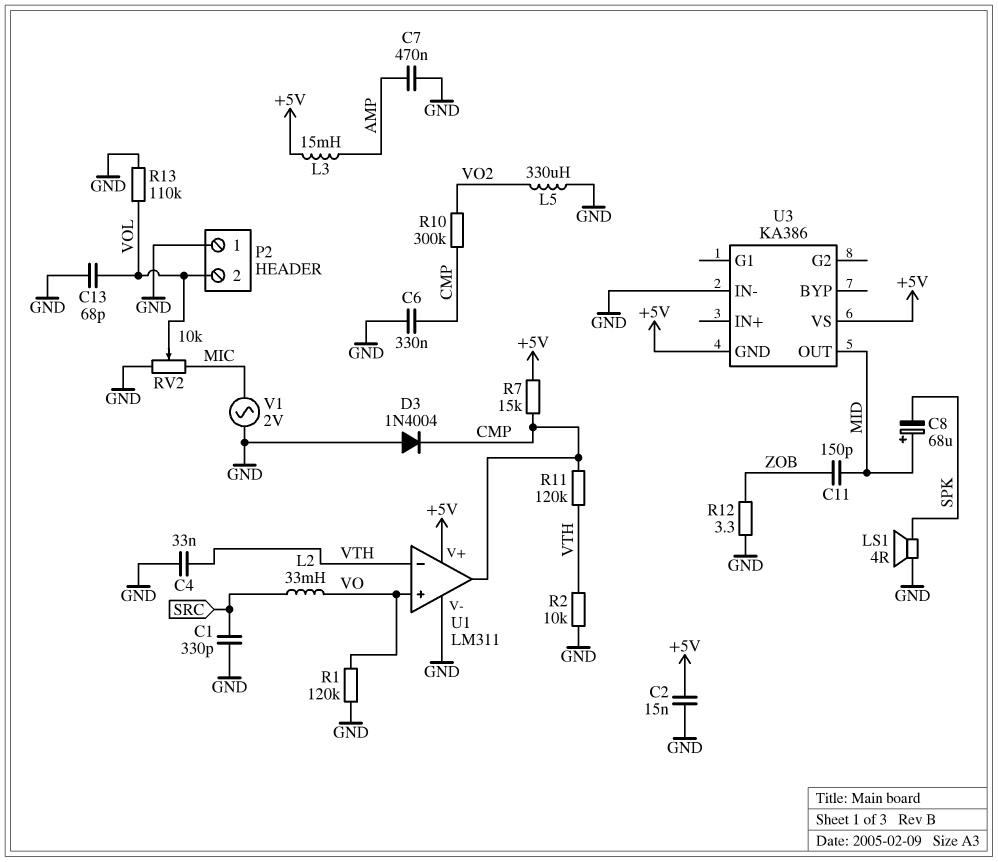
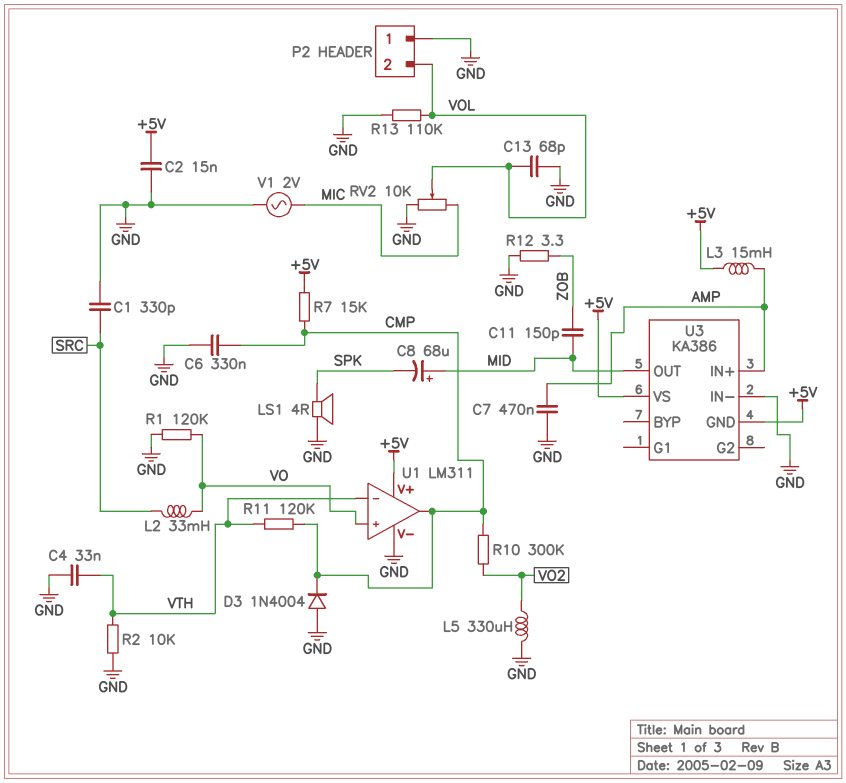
U3 pin IN+: none -> AMP

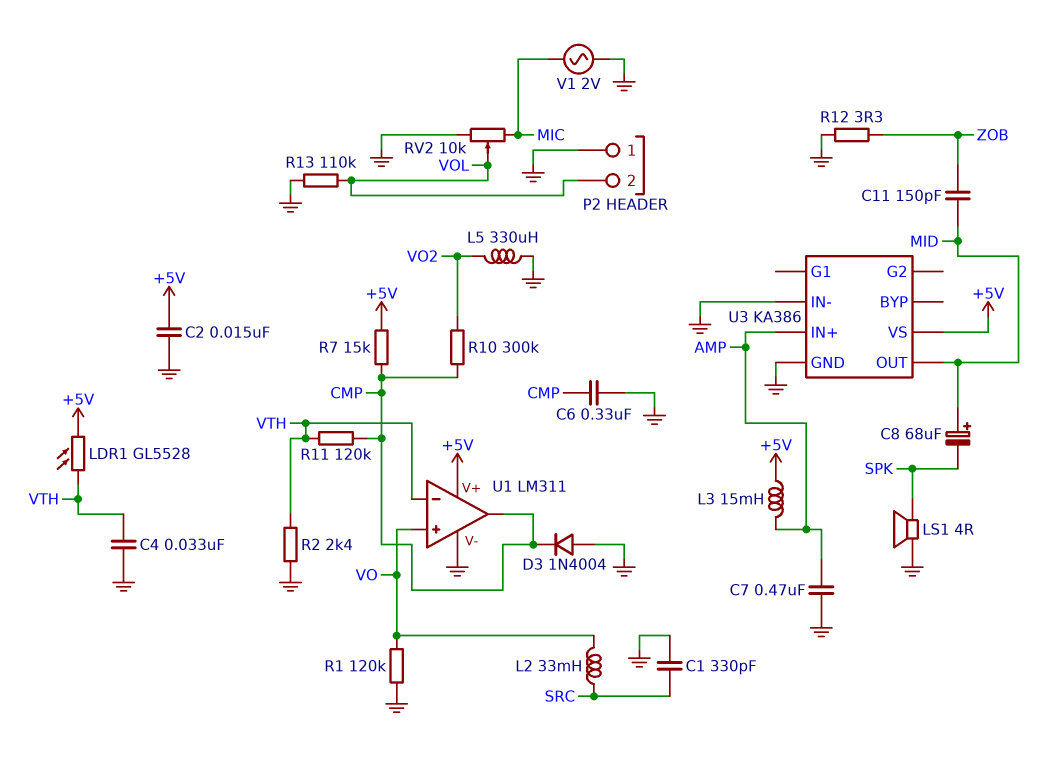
C13: 68pF (GND, VOL) -> none
LDR1: none -> GL5528 (+5V, VTH)
R2: 10k (GND, VTH) -> 2.4k (GND, VTH)
U3 pin GND: +5V -> GND

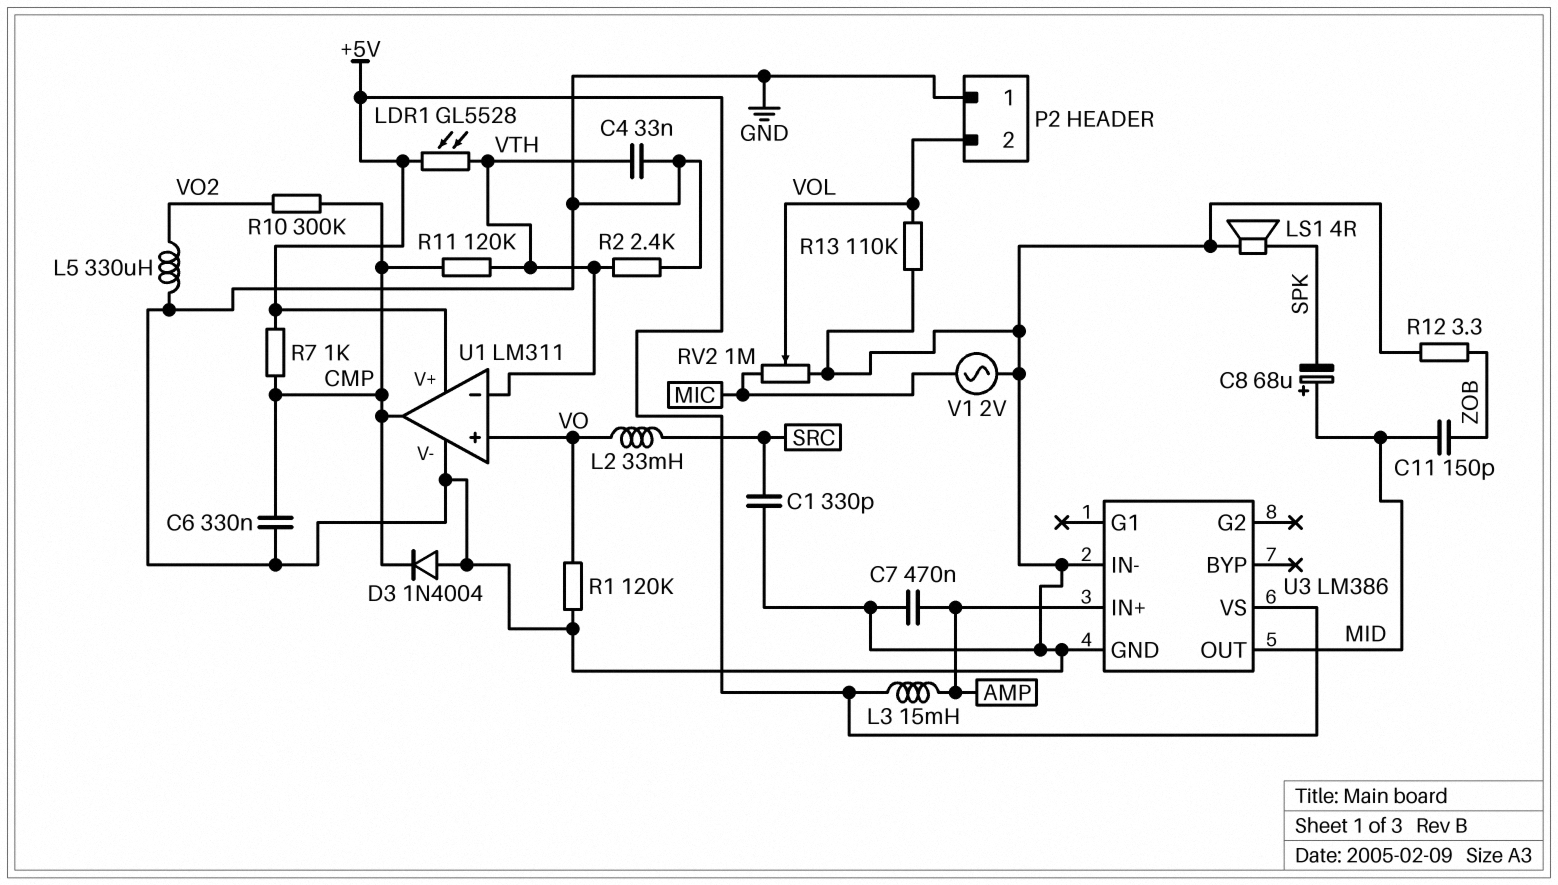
C2: 15nF (+5V, GND) -> none
R7: 15k (+5V, CMP) -> 1k (+5V, CMP)
RV2: 10k (GND, MIC, wiper VOL) -> 1M (GND, MIC, wiper VOL)
U3: KA386 -> LM386

